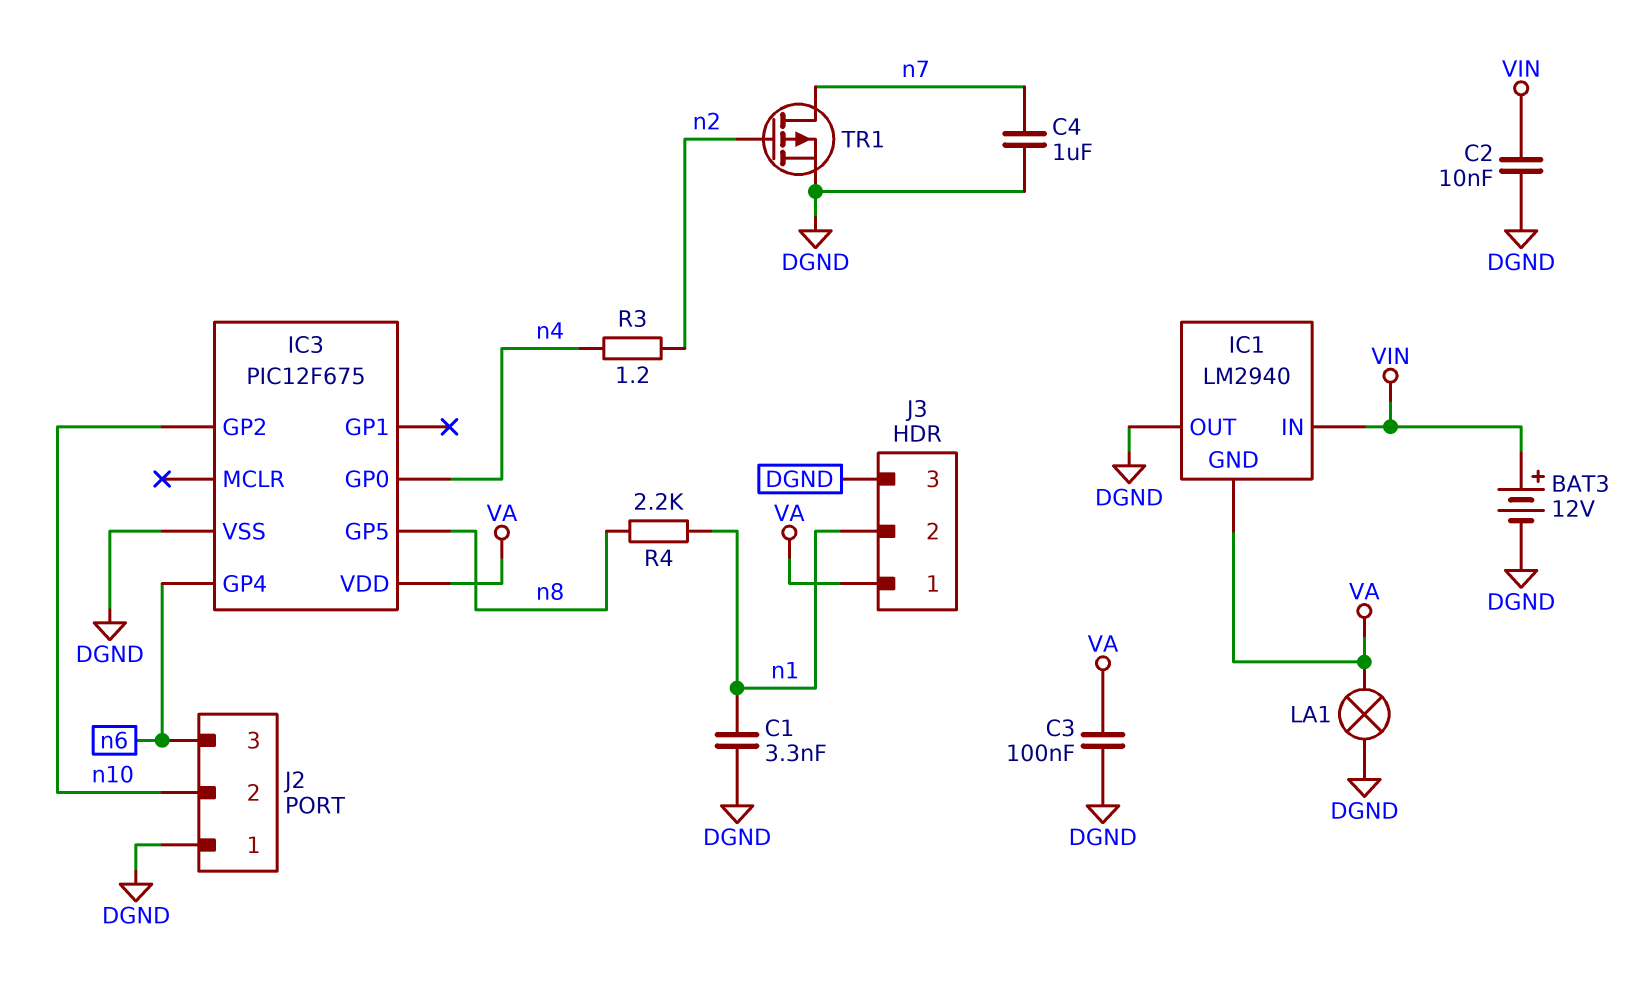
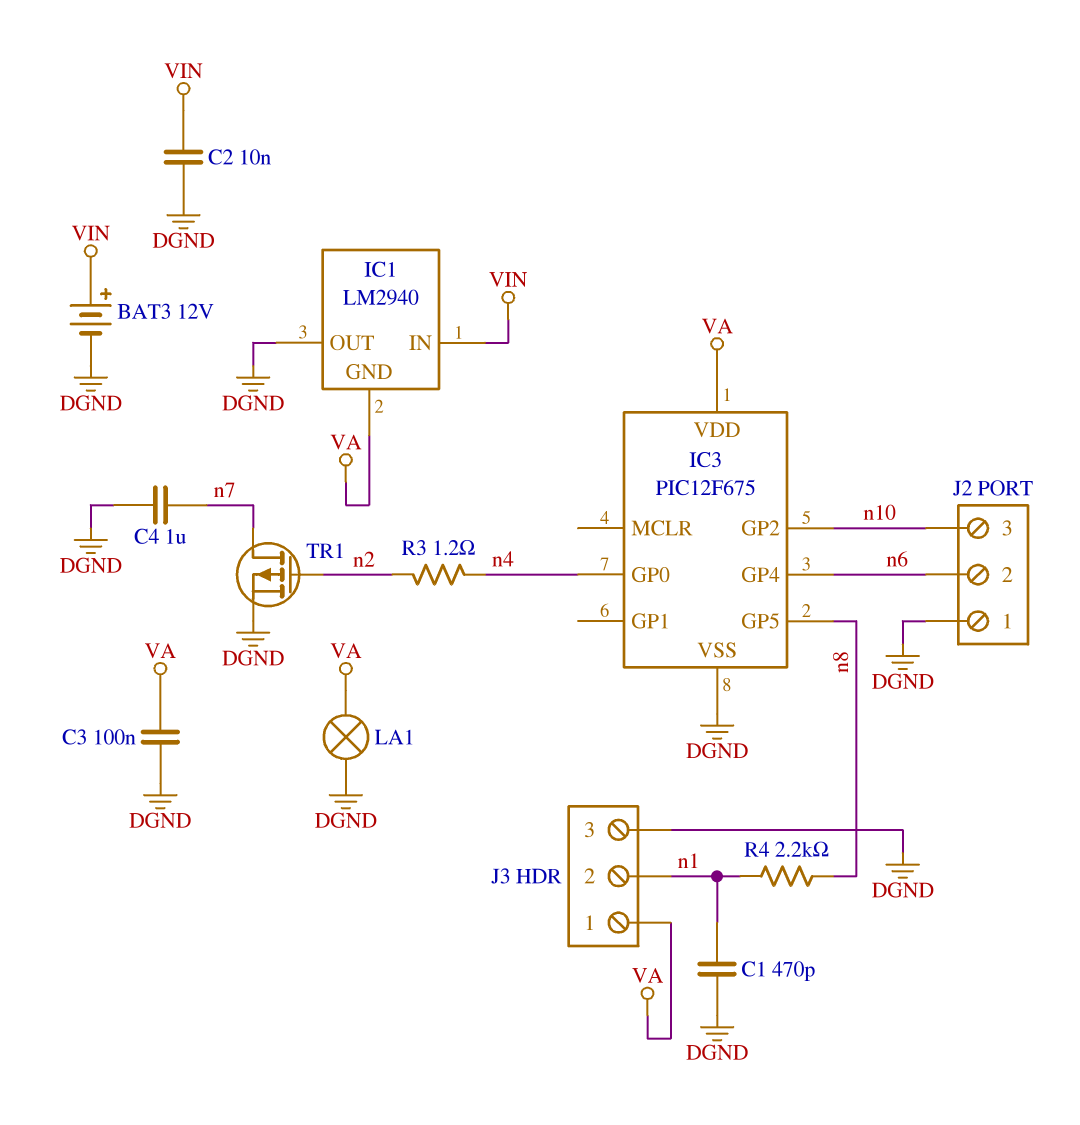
C1: 3.3nF (DGND, n1) -> 470pF (DGND, n1)
J2 pin 2: n10 -> n6
J2 pin 3: n6 -> n10

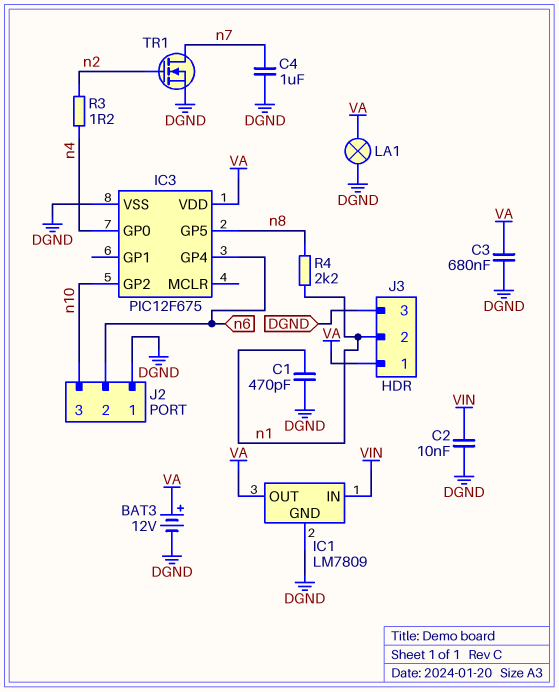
BAT3: 12V (plus VIN, minus DGND) -> 12V (plus VA, minus DGND)
C3: 100nF (DGND, VA) -> 680nF (DGND, VA)
IC1: LM2940 -> LM7809
IC1 pin GND: VA -> DGND
IC1 pin OUT: DGND -> VA
TR1: PMOS (G n2, D n7, S DGND) -> NMOS (G n2, D n7, S DGND)

